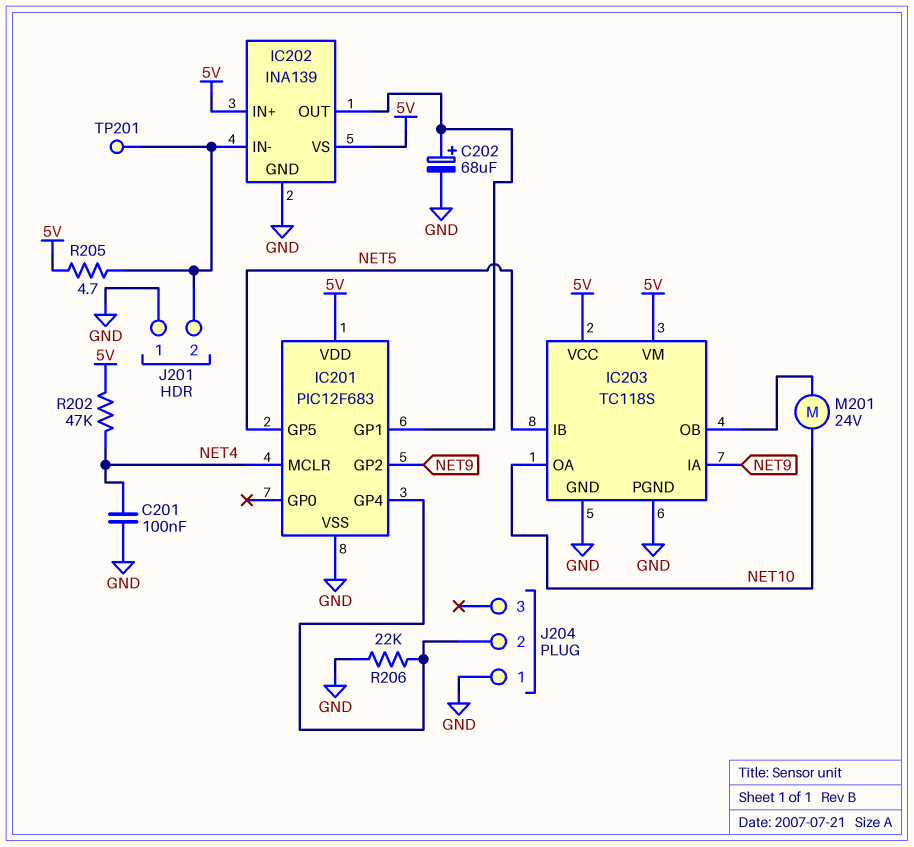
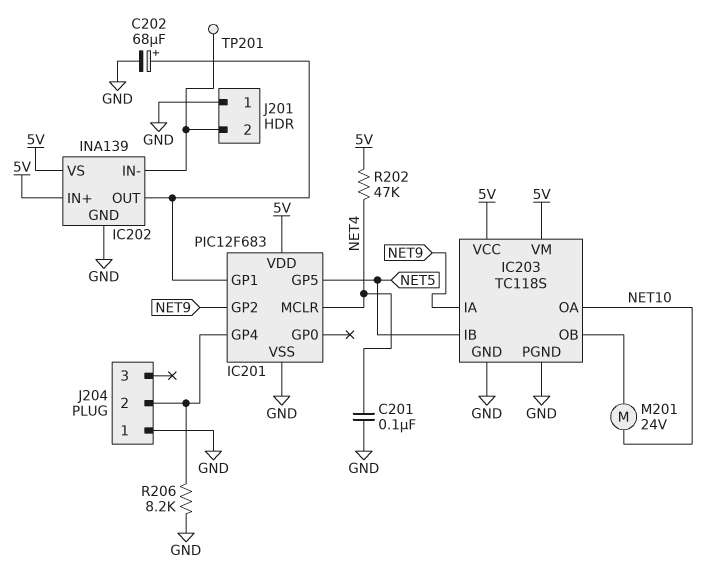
R205: 4.7 (5V, IC202/IN-) -> none
R206: 22k (GND, IC201/GP4) -> 8.2k (GND, IC201/GP4)

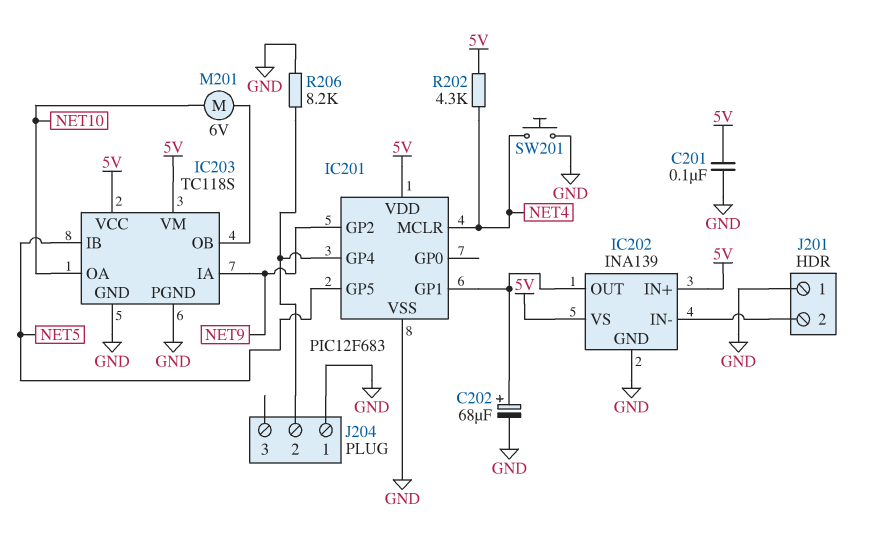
C201: 100nF (GND, NET4) -> 100nF (5V, GND)
M201: motor 24V (IC203/OB, NET10) -> motor 6V (IC203/OB, NET10)
R202: 47k (5V, NET4) -> 4.3k (5V, NET4)
SW201: none -> button (GND, NET4)
TP201: test point (IC202/IN-) -> none

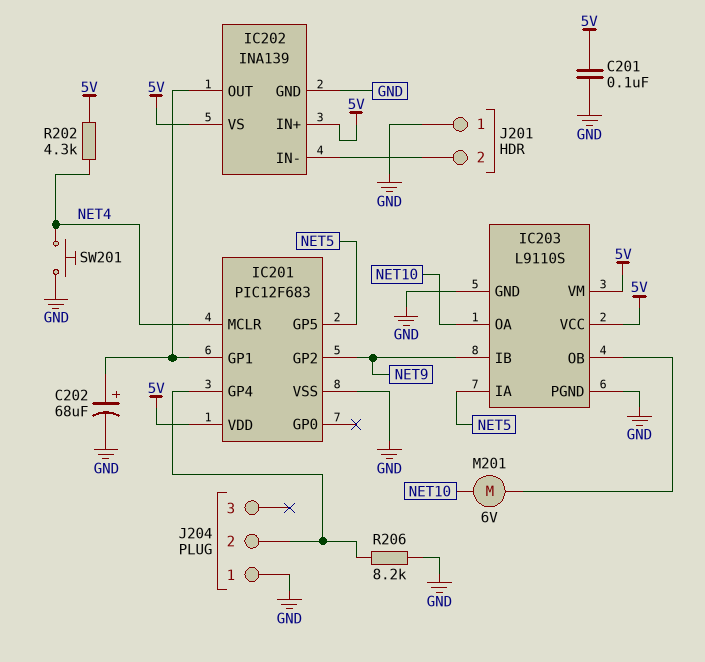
IC203: TC118S -> L9110S
IC203 pin IA: NET9 -> NET5
IC203 pin IB: NET5 -> NET9

